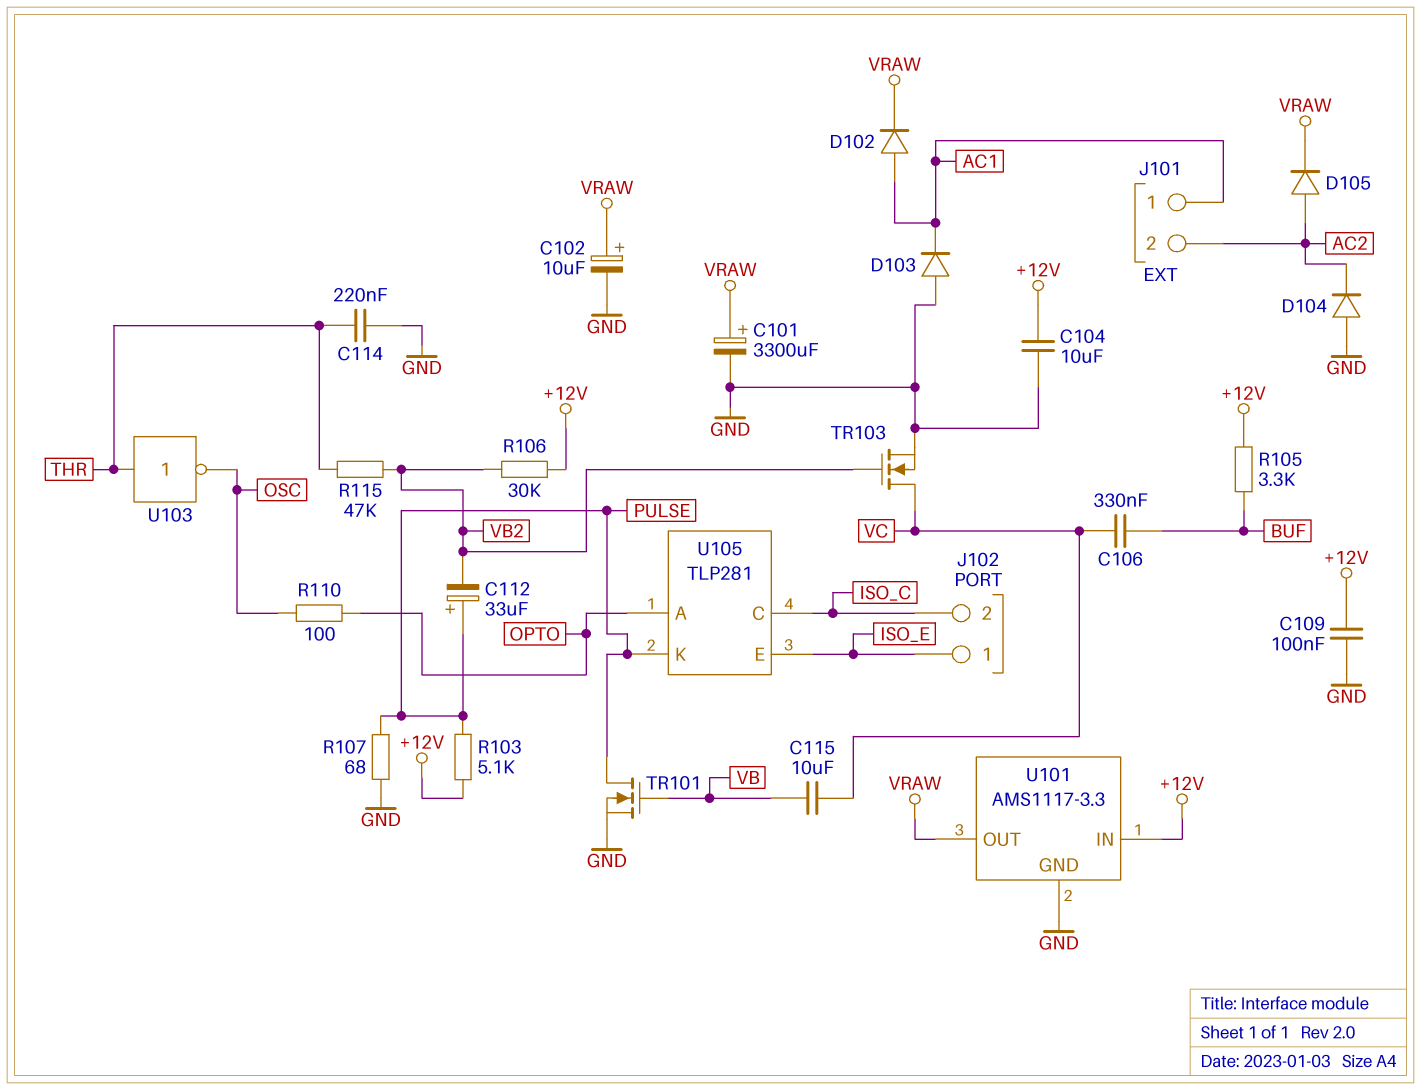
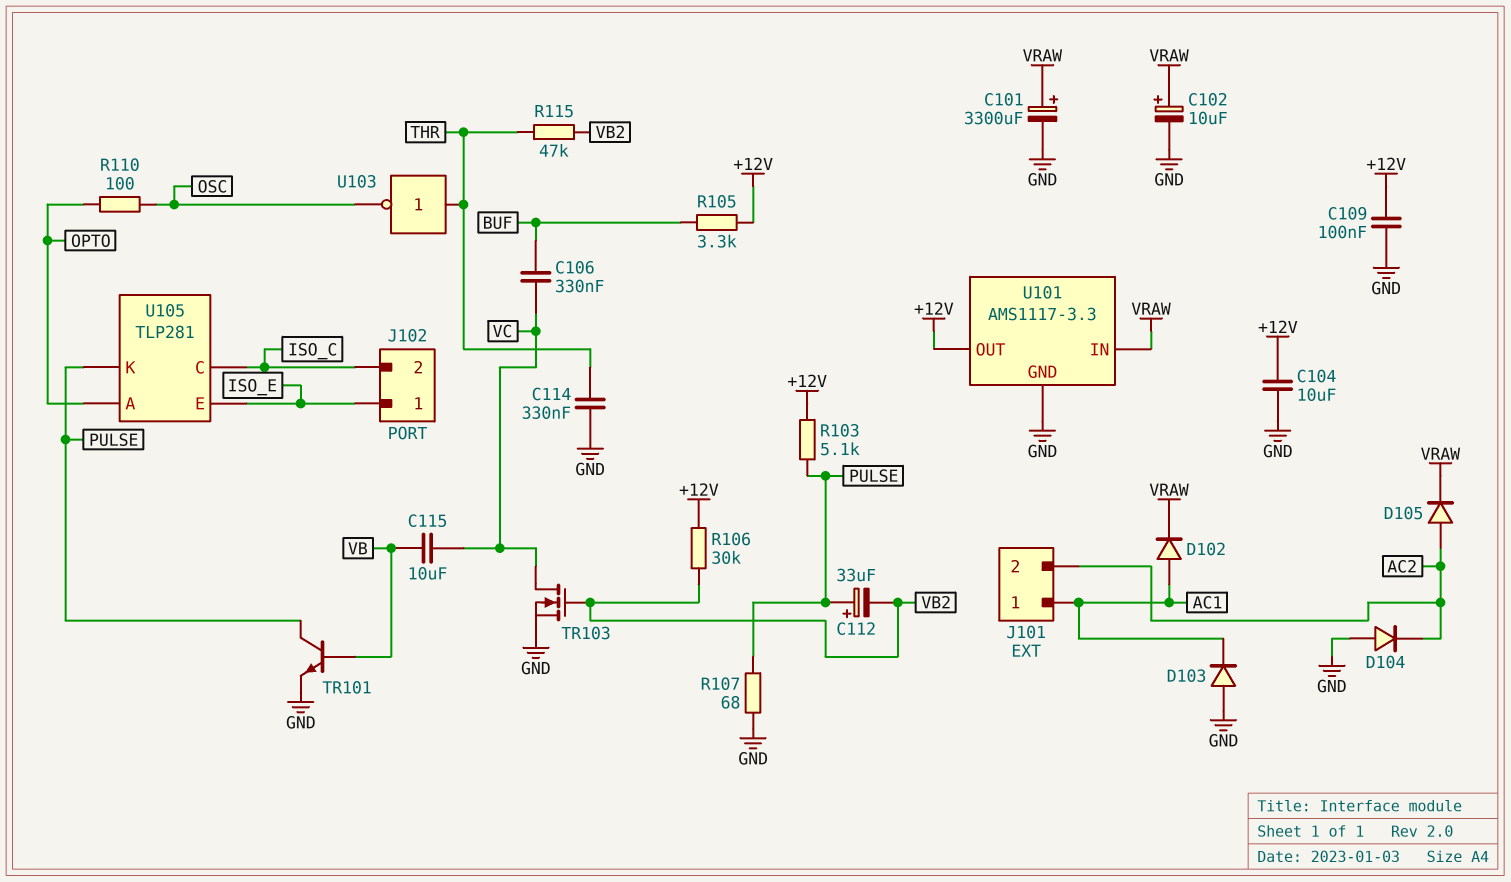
C114: 220nF (GND, THR) -> 330nF (GND, THR)
TR101: NMOS (G VB, D PULSE, S GND) -> NPN (B VB, C PULSE, E GND)
U101 pin IN: +12V -> VRAW
U101 pin OUT: VRAW -> +12V

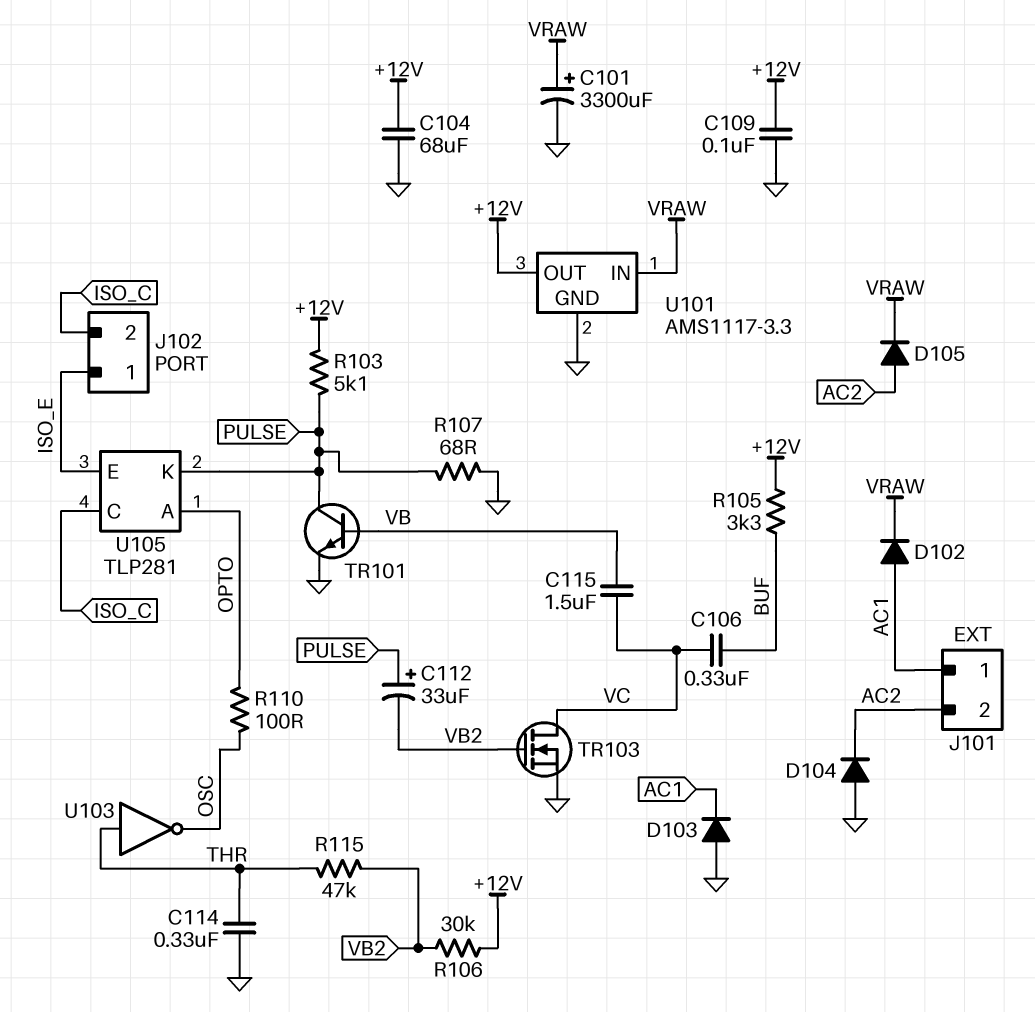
C102: 10uF (plus VRAW, minus GND) -> none
C104: 10uF (+12V, GND) -> 68uF (+12V, GND)
C115: 10uF (VB, VC) -> 1.5uF (VB, VC)

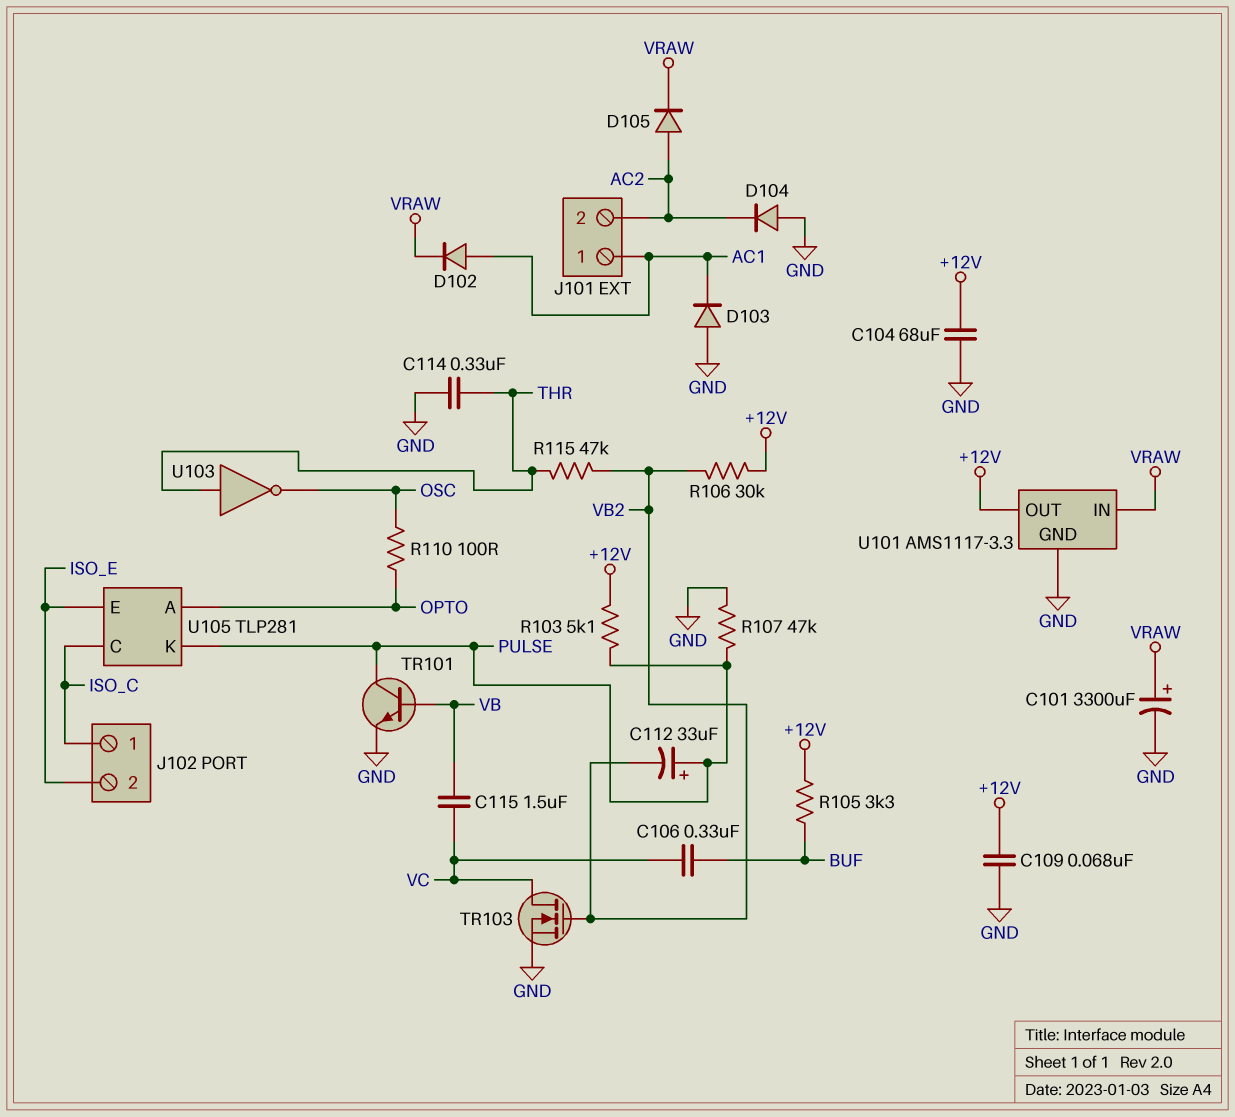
C109: 100nF (+12V, GND) -> 68nF (+12V, GND)
J102 pin 1: ISO_E -> ISO_C
J102 pin 2: ISO_C -> ISO_E
R107: 68 (GND, PULSE) -> 47k (GND, PULSE)

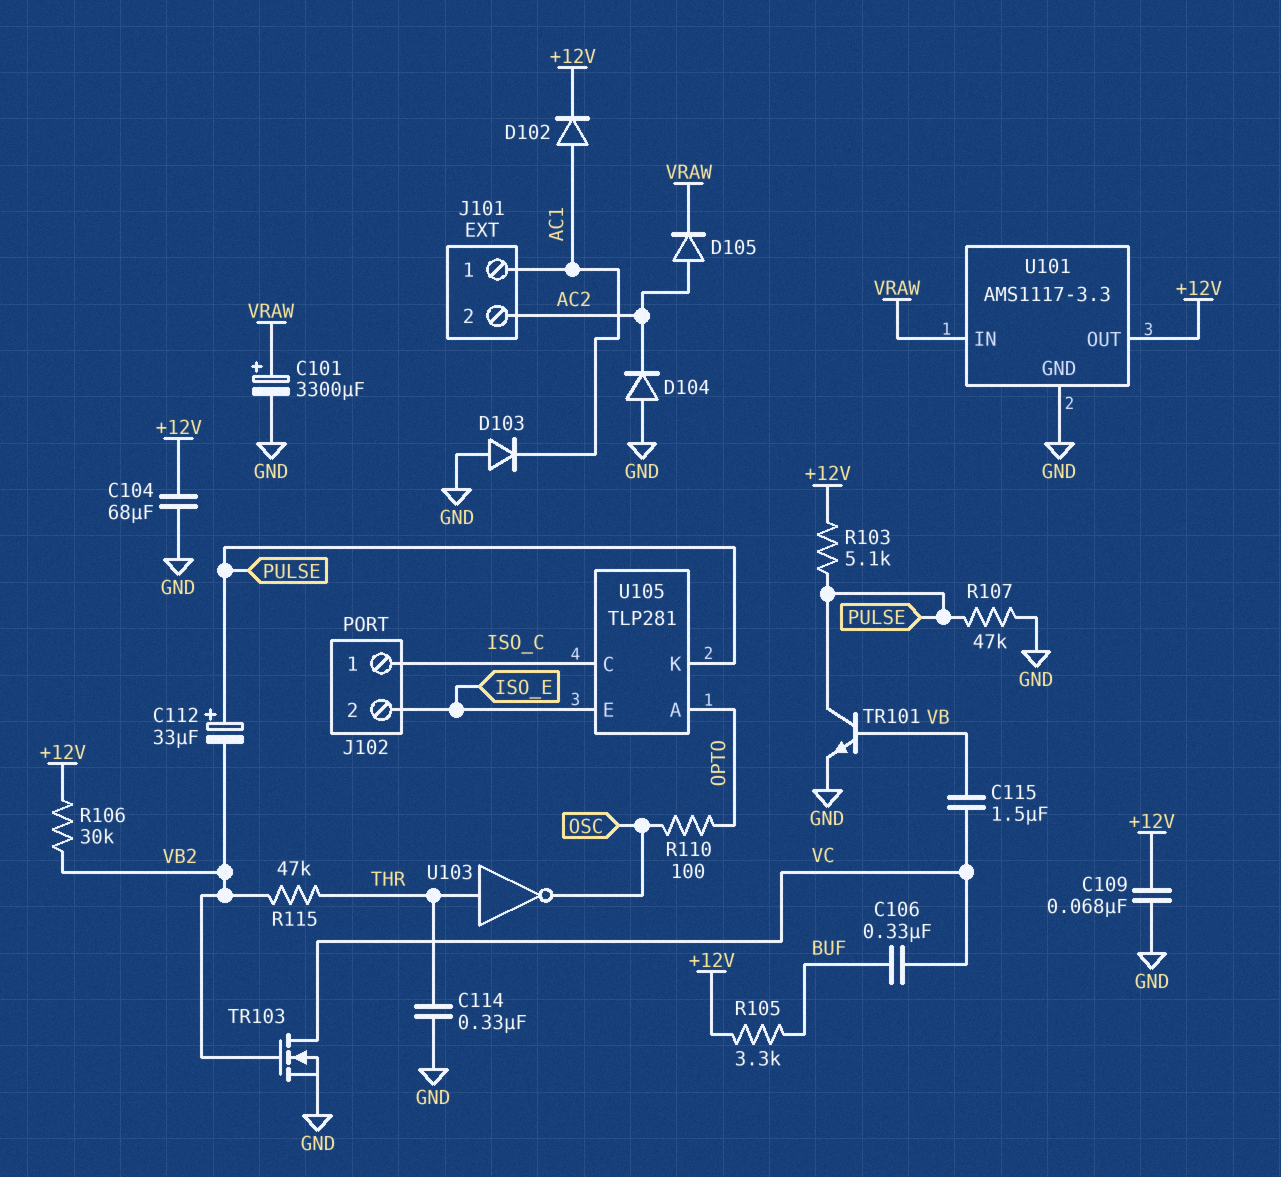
D102: diode (A AC1, K VRAW) -> diode (A AC1, K +12V)

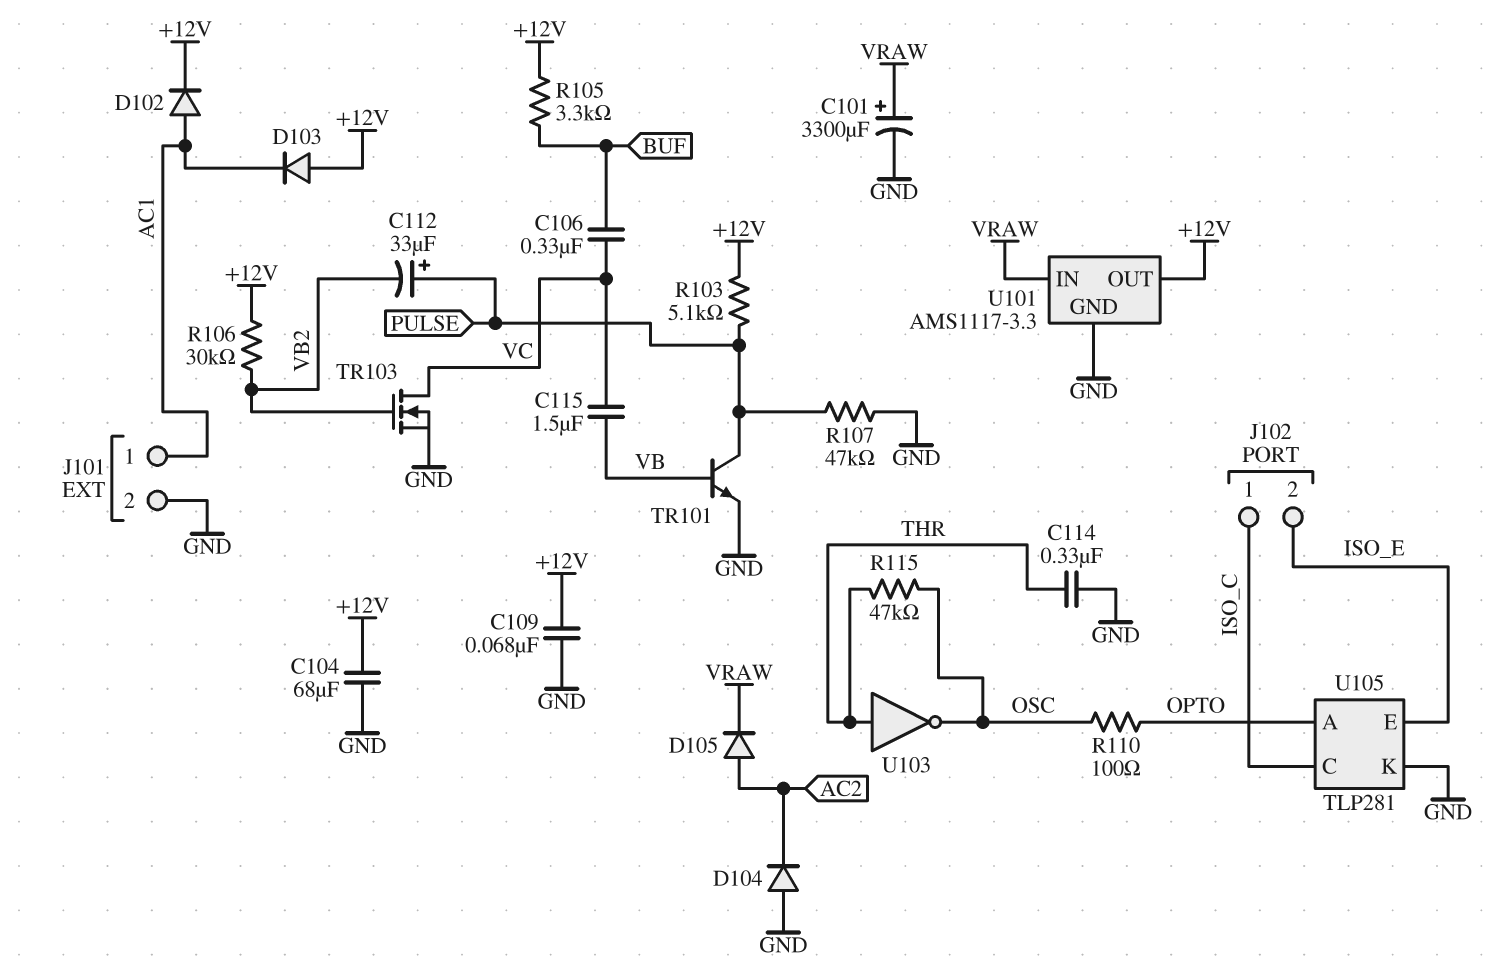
D103: diode (A GND, K AC1) -> diode (A +12V, K AC1)
J101 pin 2: AC2 -> GND
R115: 47k (THR, VB2) -> 47k (OSC, THR)
U105 pin K: PULSE -> GND

